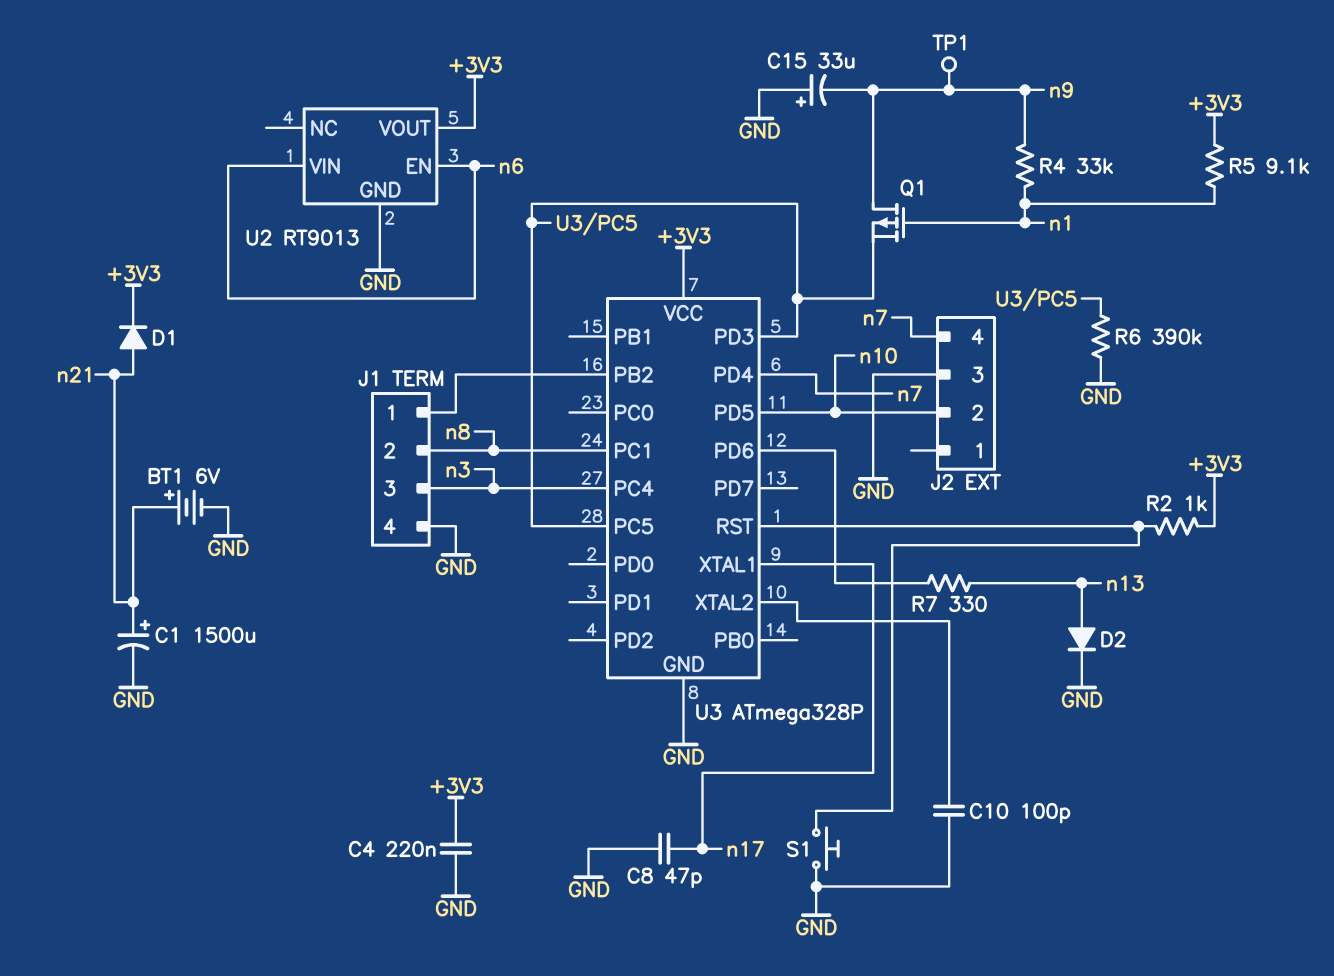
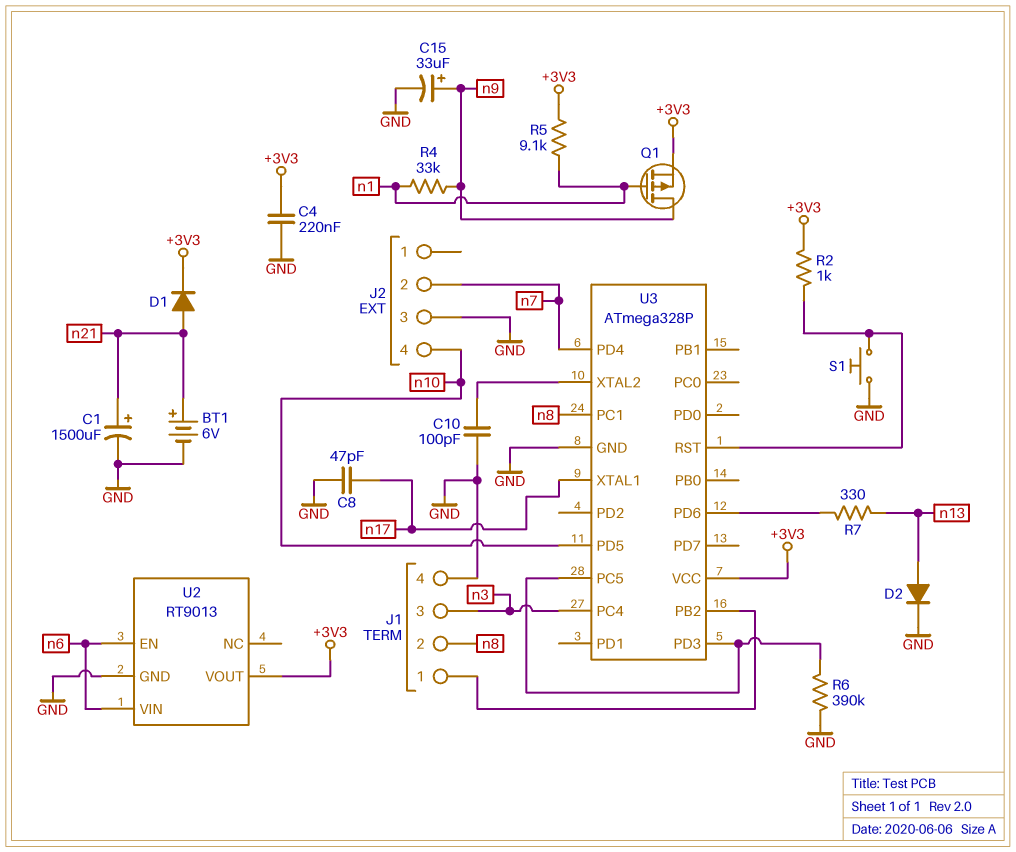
C15: 33uF (plus GND, minus n9) -> 33uF (plus n9, minus GND)
J2 pin 2: n10 -> n7
J2 pin 4: n7 -> n10
Q1: PMOS (G n1, D n9, S U3/PC5) -> PMOS (G n1, D n9, S +3V3)
TP1: test point (n9) -> none

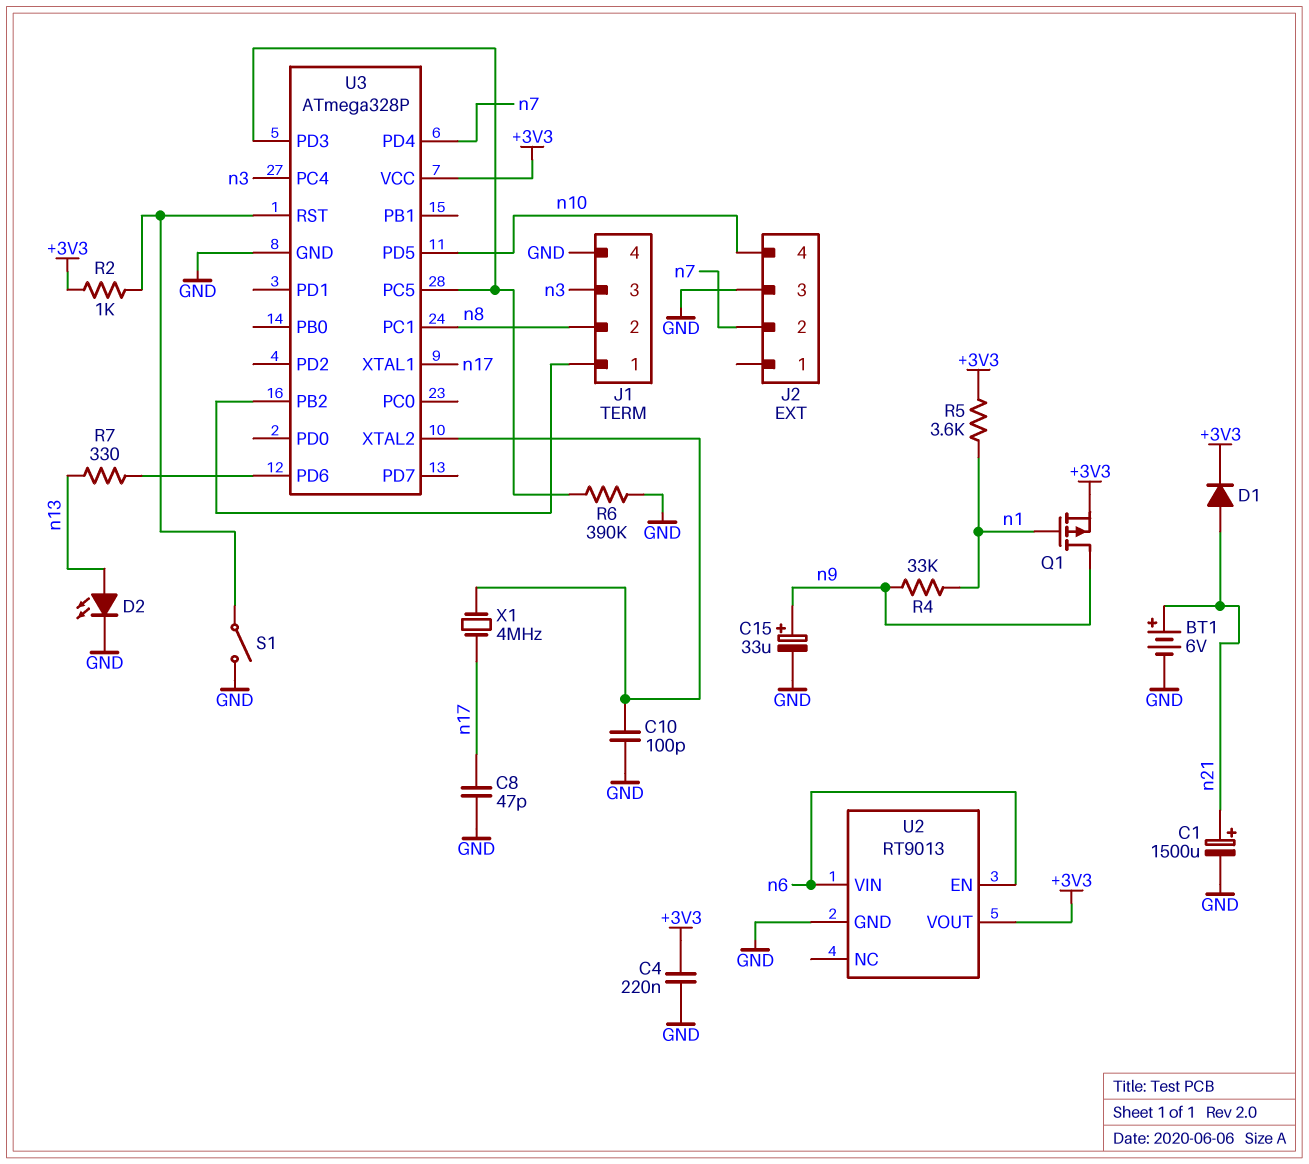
D2: diode (A n13, K GND) -> LED (A n13, K GND)
R5: 9.1k (+3V3, n1) -> 3.6k (+3V3, n1)
S1: button (GND, U3/RST) -> switch (GND, U3/RST)
X1: none -> 4MHz (U3/XTAL2, n17)

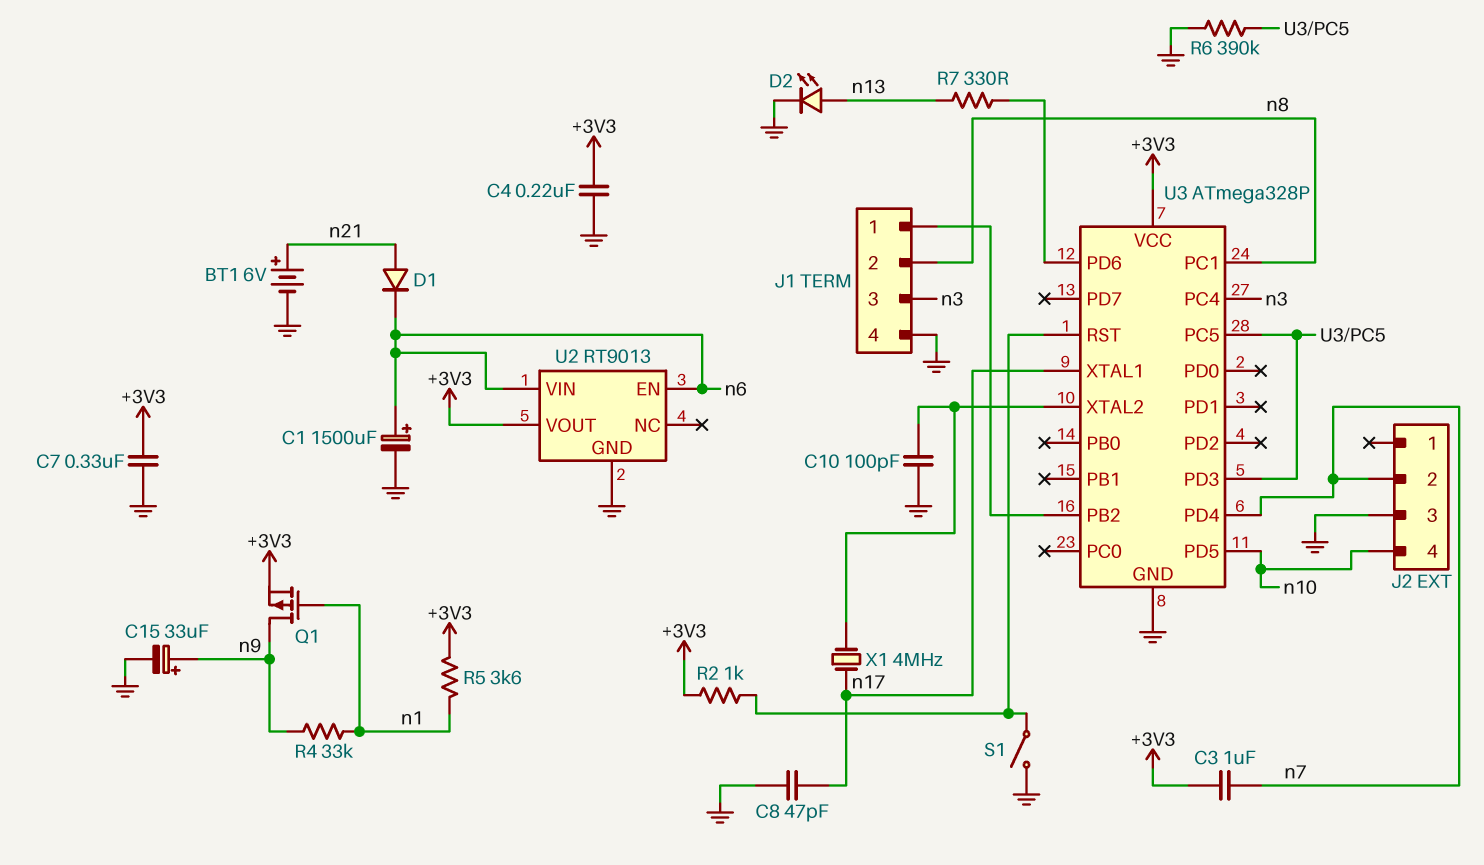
C1: 1500uF (plus n21, minus GND) -> 1500uF (plus n6, minus GND)
C3: none -> 1uF (+3V3, n7)
C7: none -> 330nF (+3V3, GND)
D1: diode (A n21, K +3V3) -> diode (A n21, K n6)

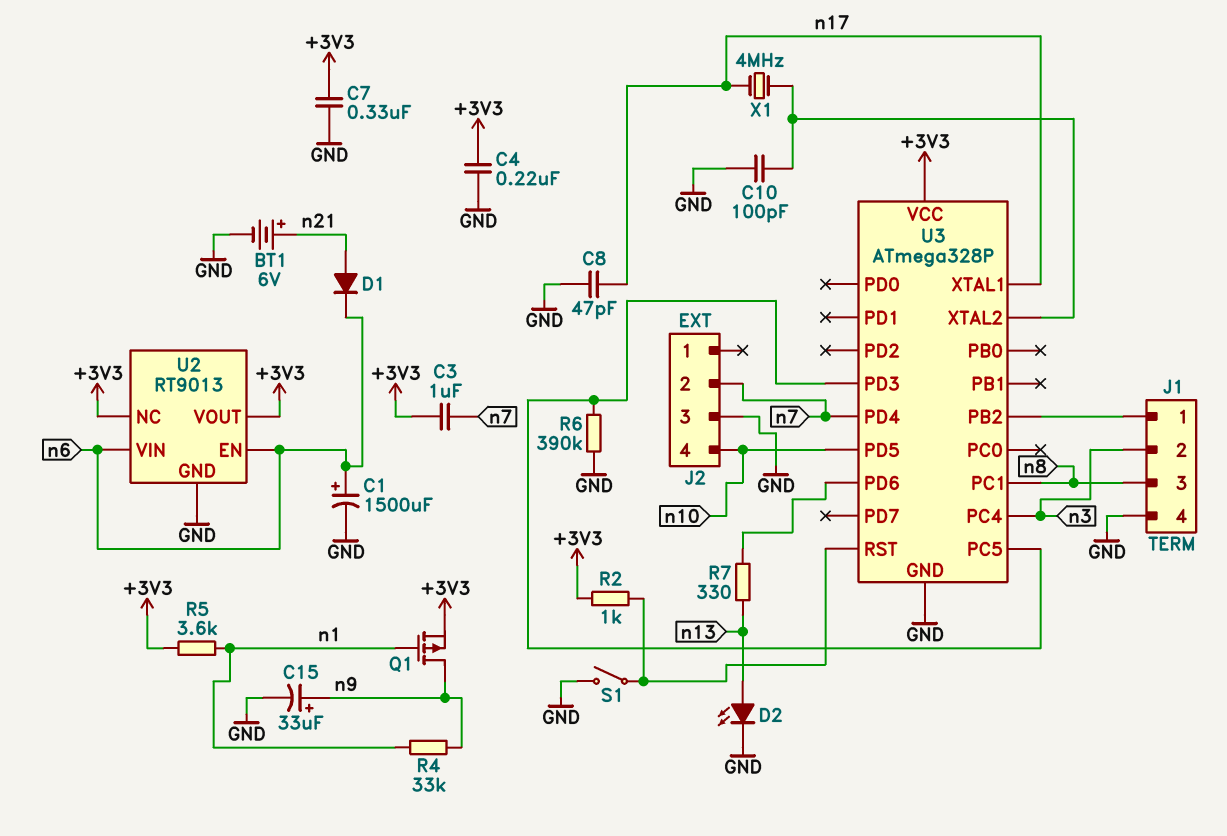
J1 pin 2: n8 -> n3
J1 pin 3: n3 -> n8
U2 pin NC: none -> +3V3

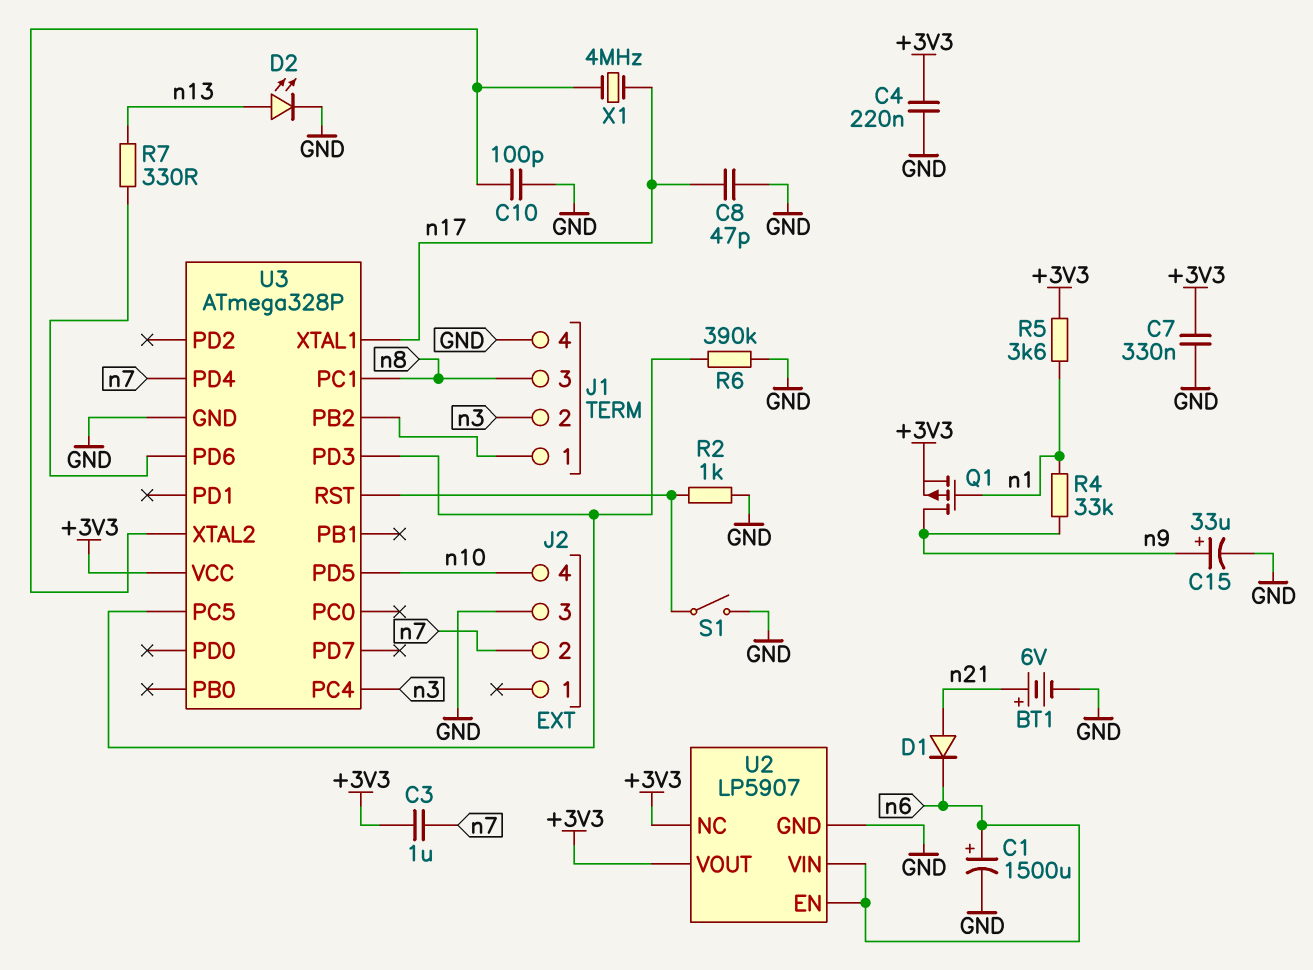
R2: 1k (+3V3, U3/RST) -> 1k (GND, U3/RST)
U2: RT9013 -> LP5907

